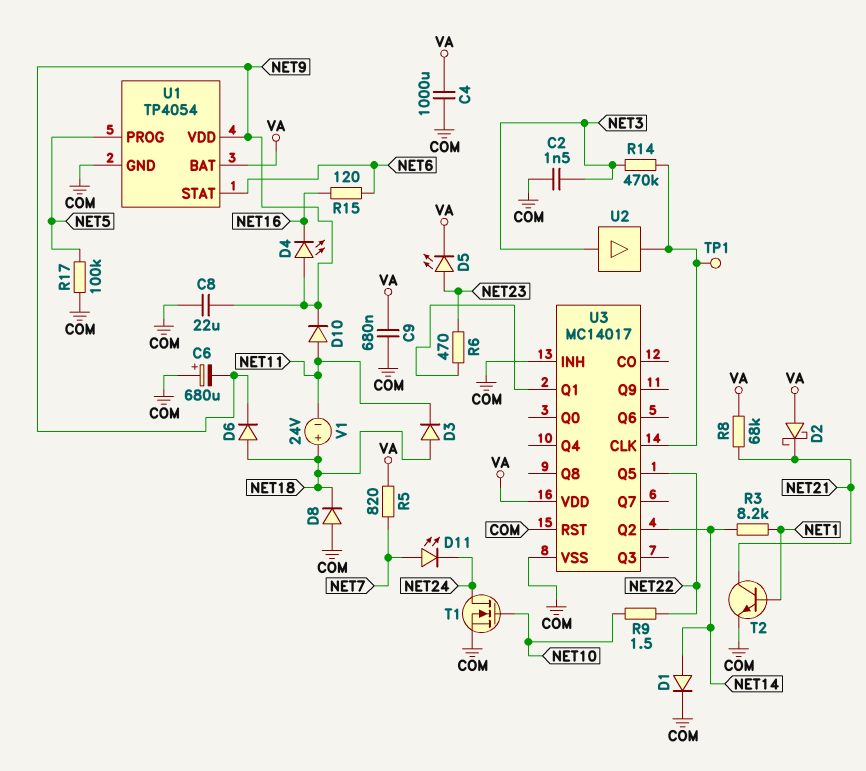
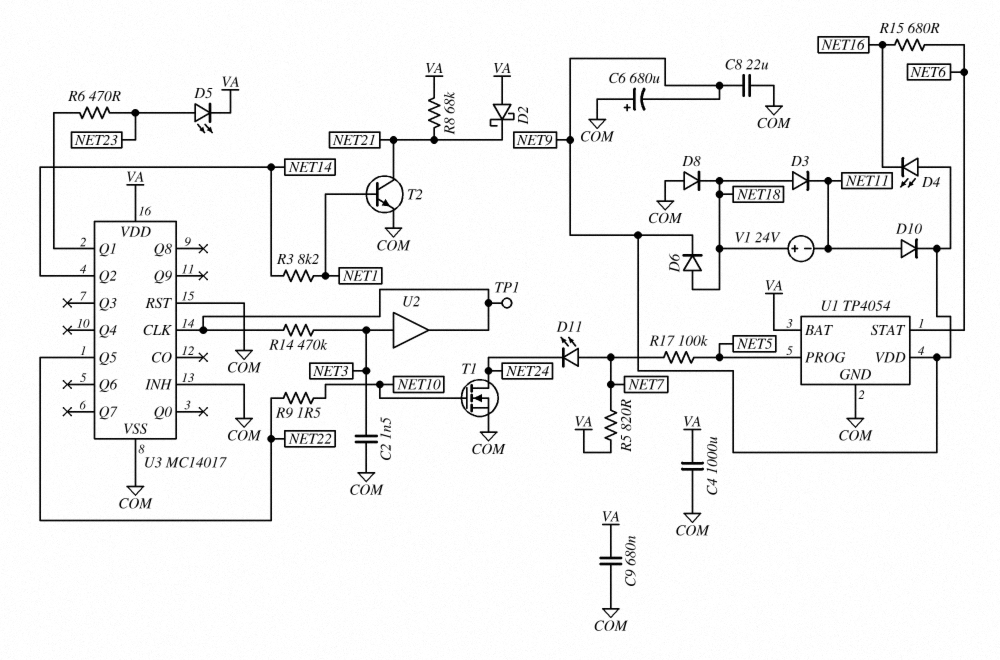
D1: diode (A NET14, K COM) -> none
R15: 120 (NET6, NET16) -> 680 (NET6, NET16)
R17: 100k (COM, NET5) -> 100k (NET5, NET7)

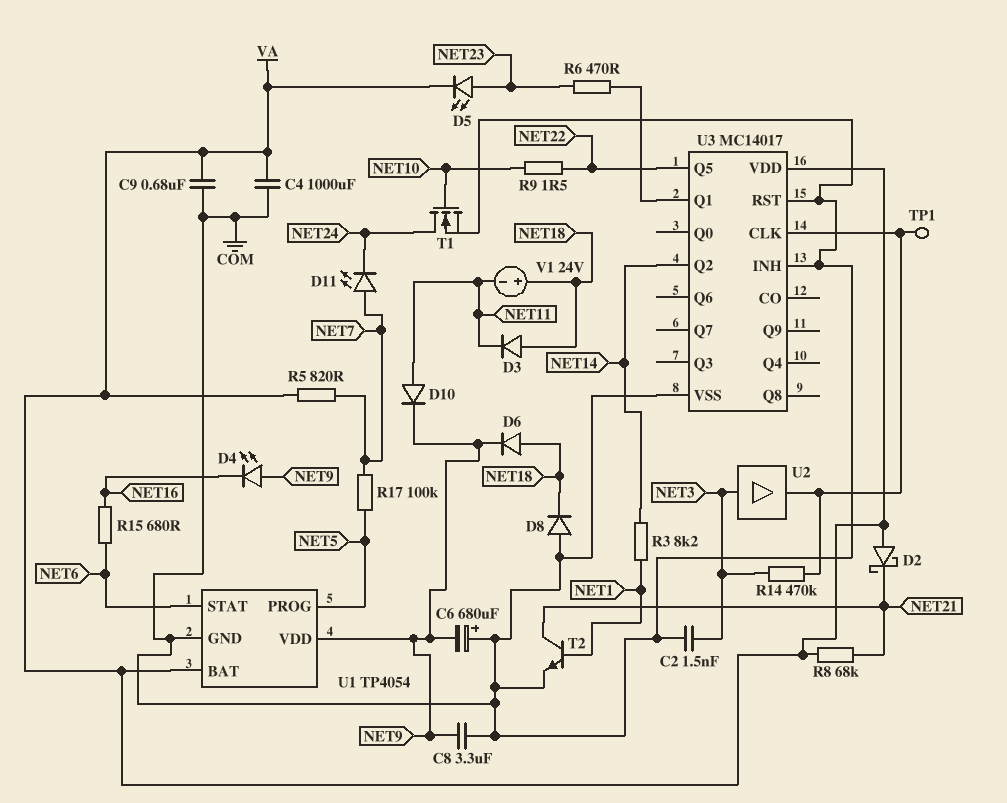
C8: 22uF (COM, NET9) -> 3.3uF (COM, NET9)

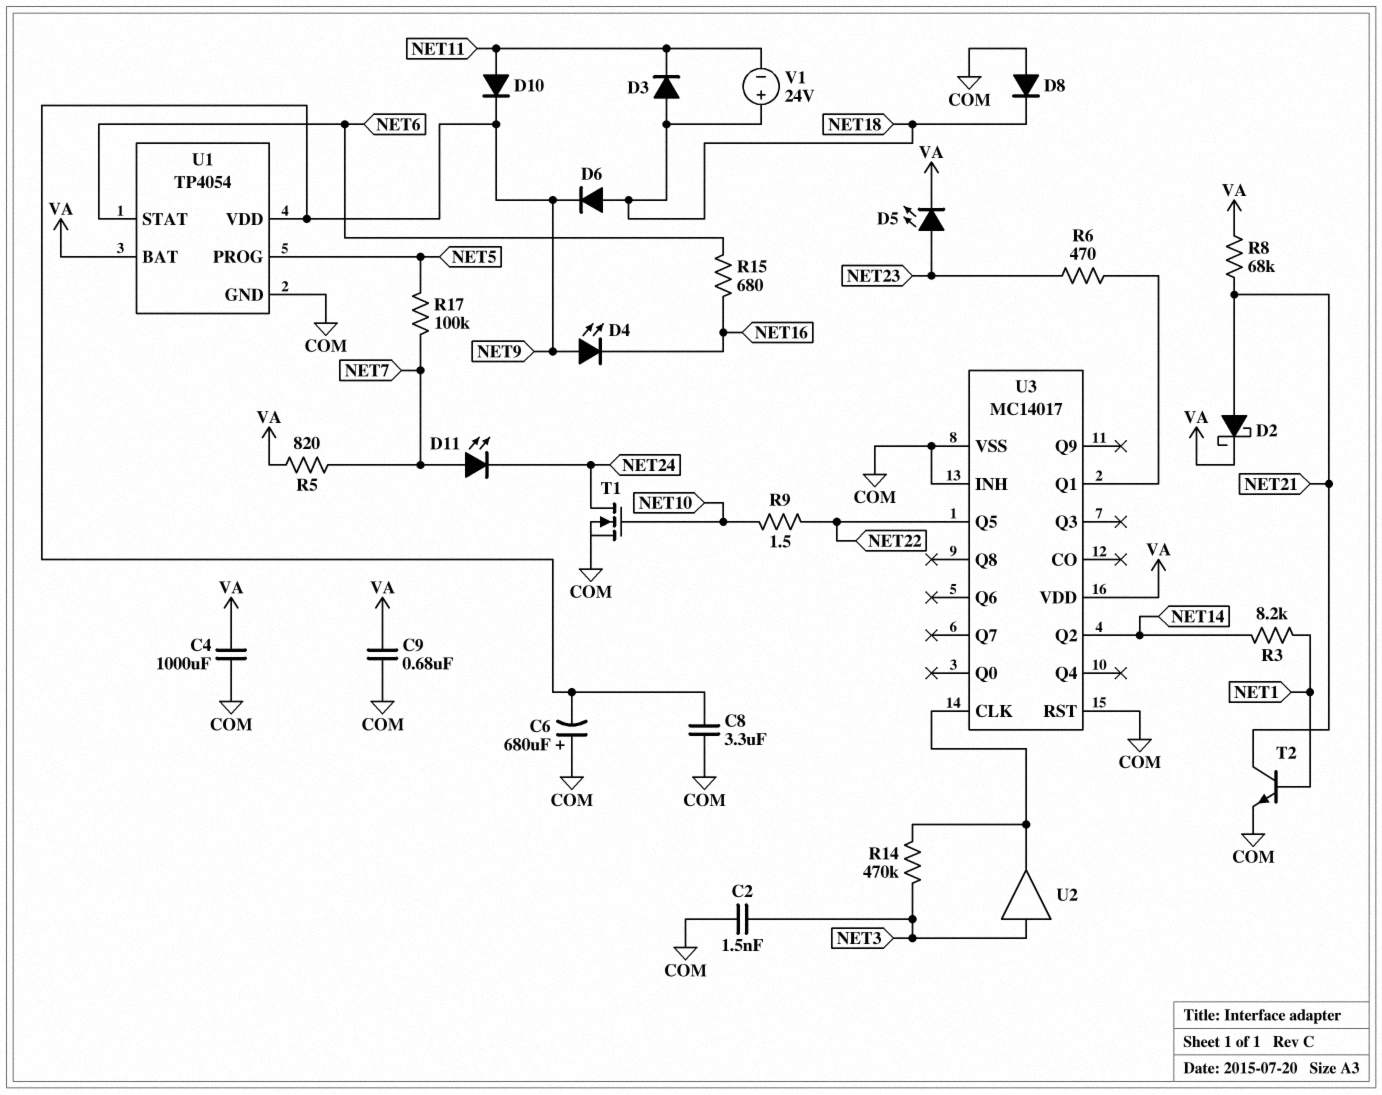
D2: schottky (A VA, K NET21) -> schottky (A NET21, K VA)
TP1: test point (U3/CLK) -> none

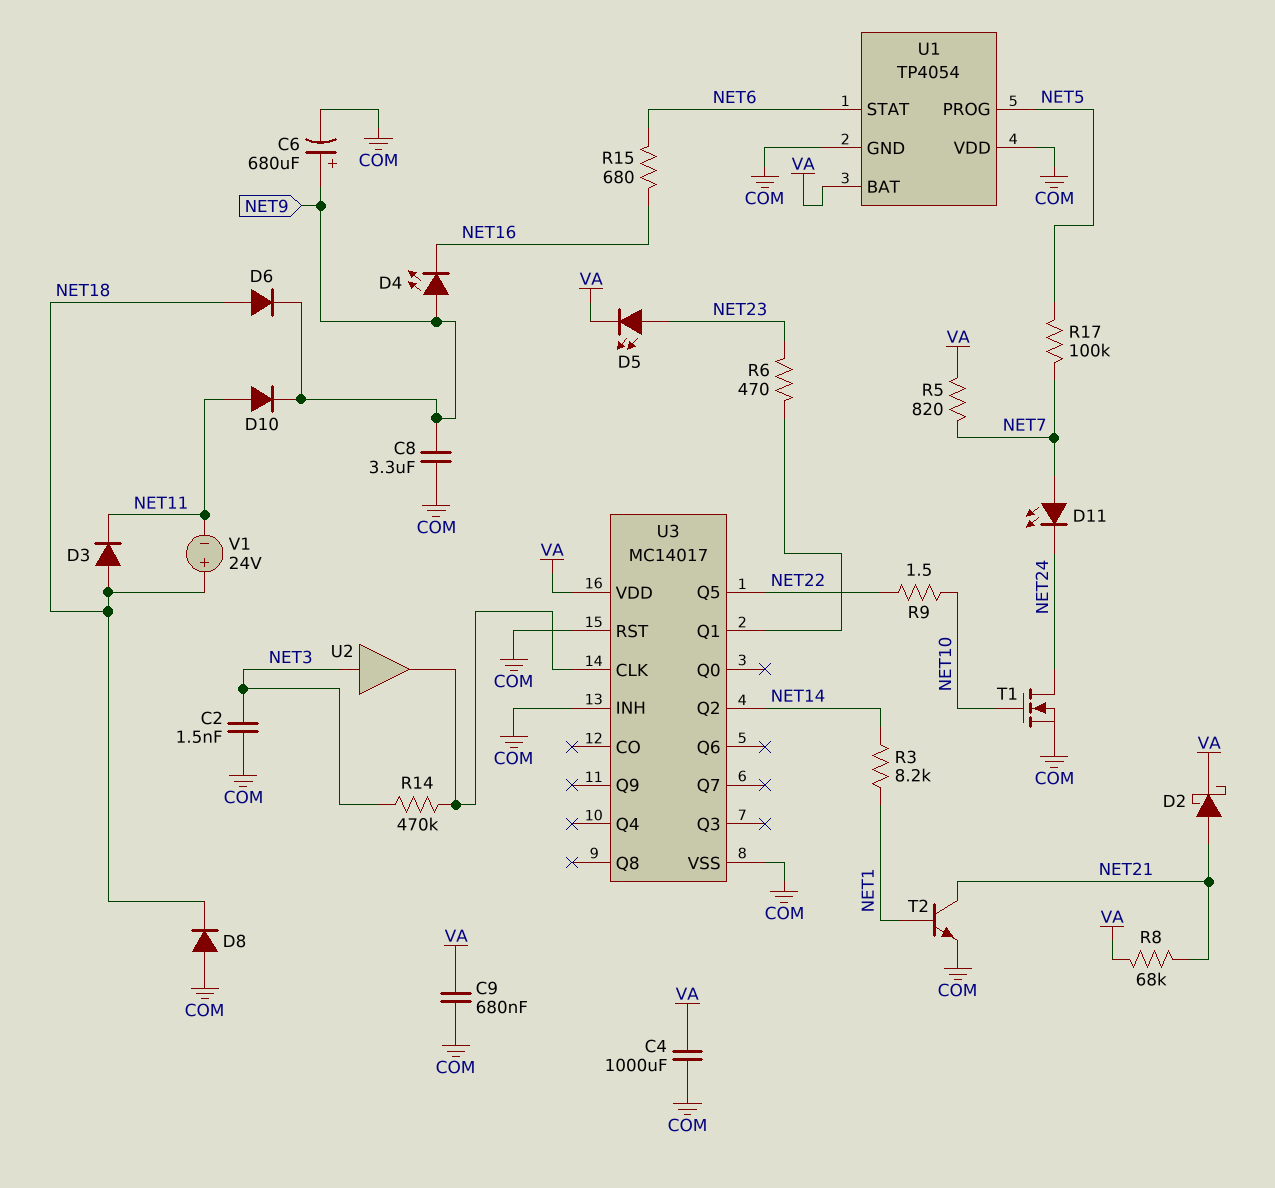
C6: 680uF (plus COM, minus NET9) -> 680uF (plus NET9, minus COM)
U1 pin VDD: NET9 -> COM

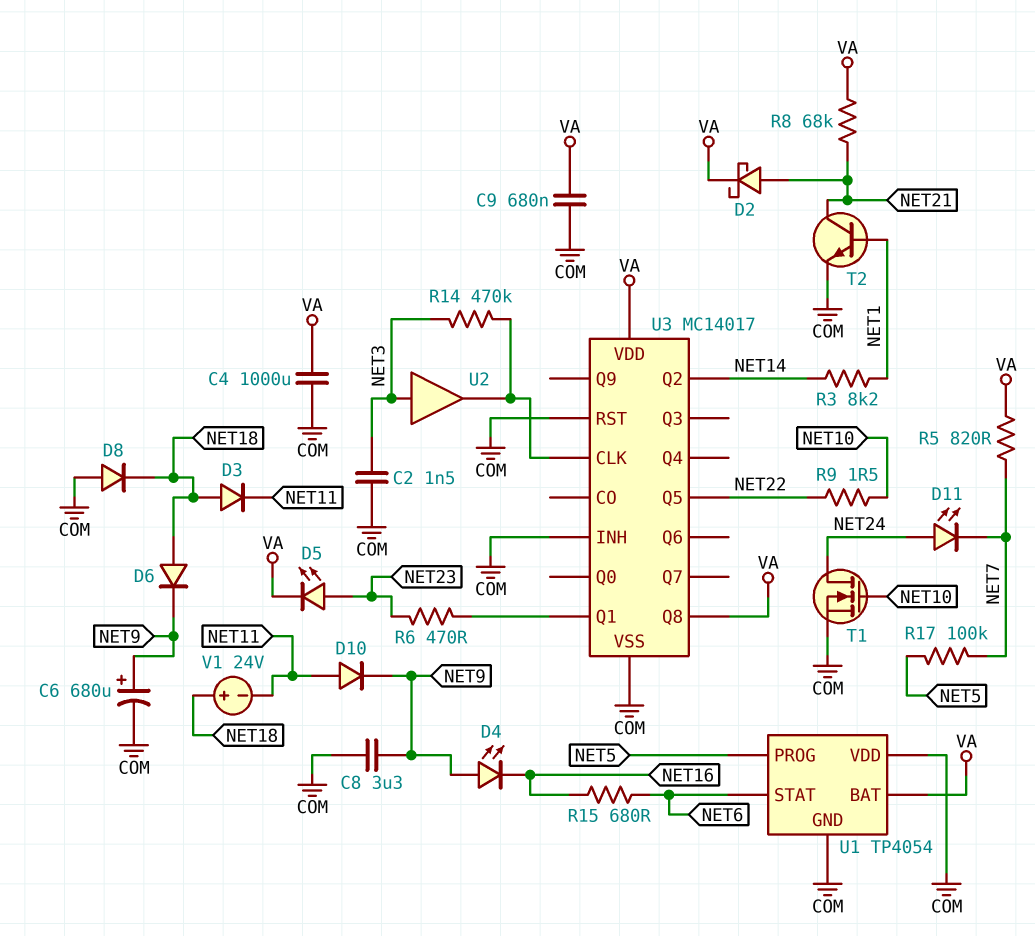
D11: LED (A NET7, K NET24) -> LED (A NET24, K NET7)
U3 pin Q8: none -> VA

